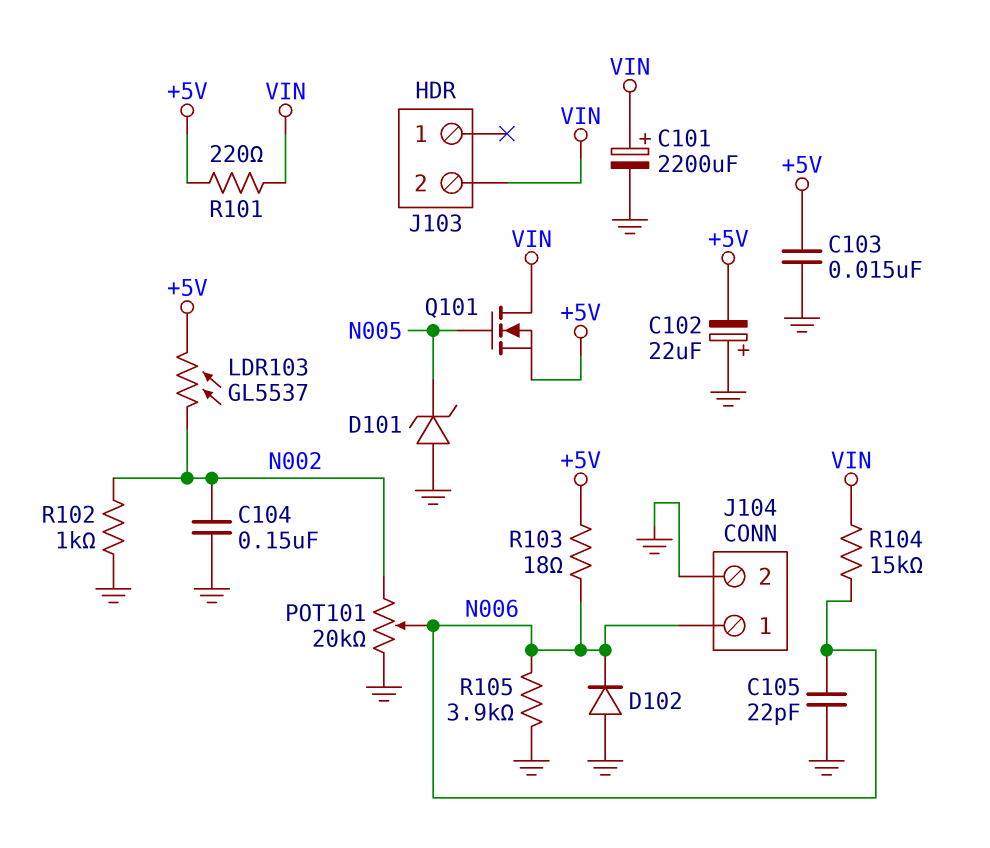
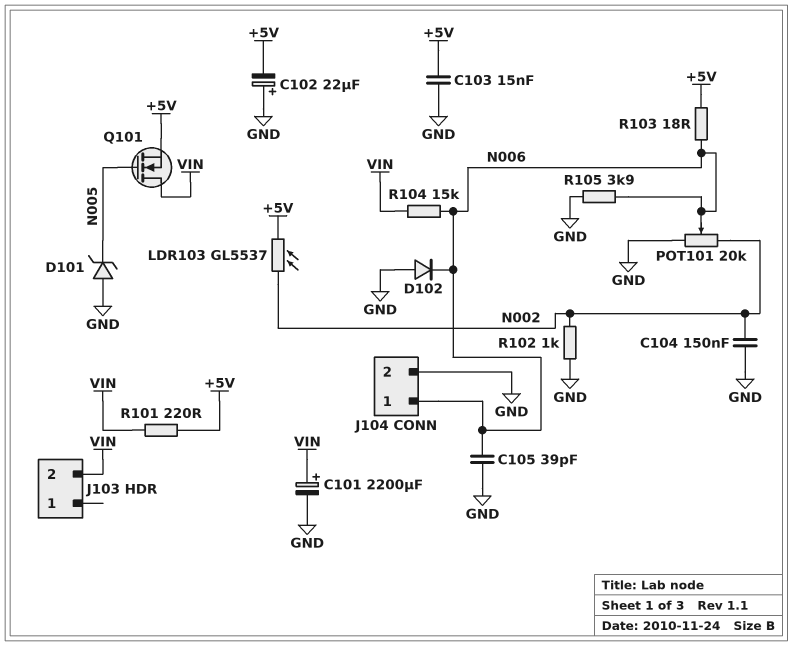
C105: 22pF (GND, N006) -> 39pF (GND, N006)

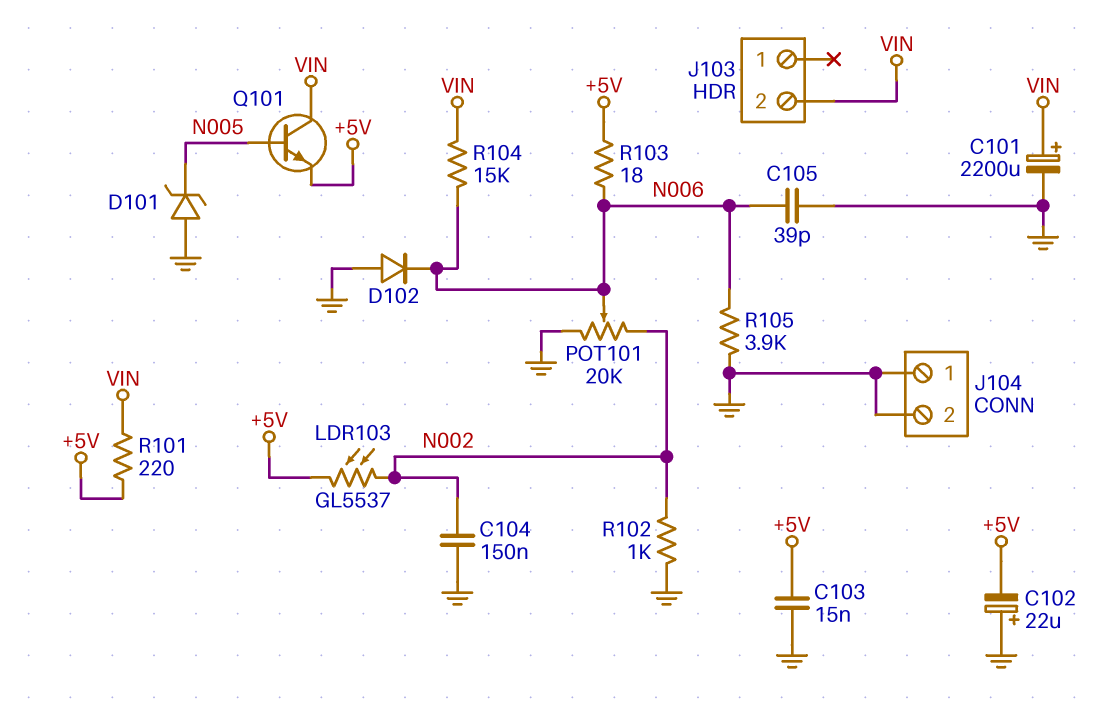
J104 pin 1: N006 -> GND
Q101: NMOS (G N005, D VIN, S +5V) -> NPN (B N005, C VIN, E +5V)

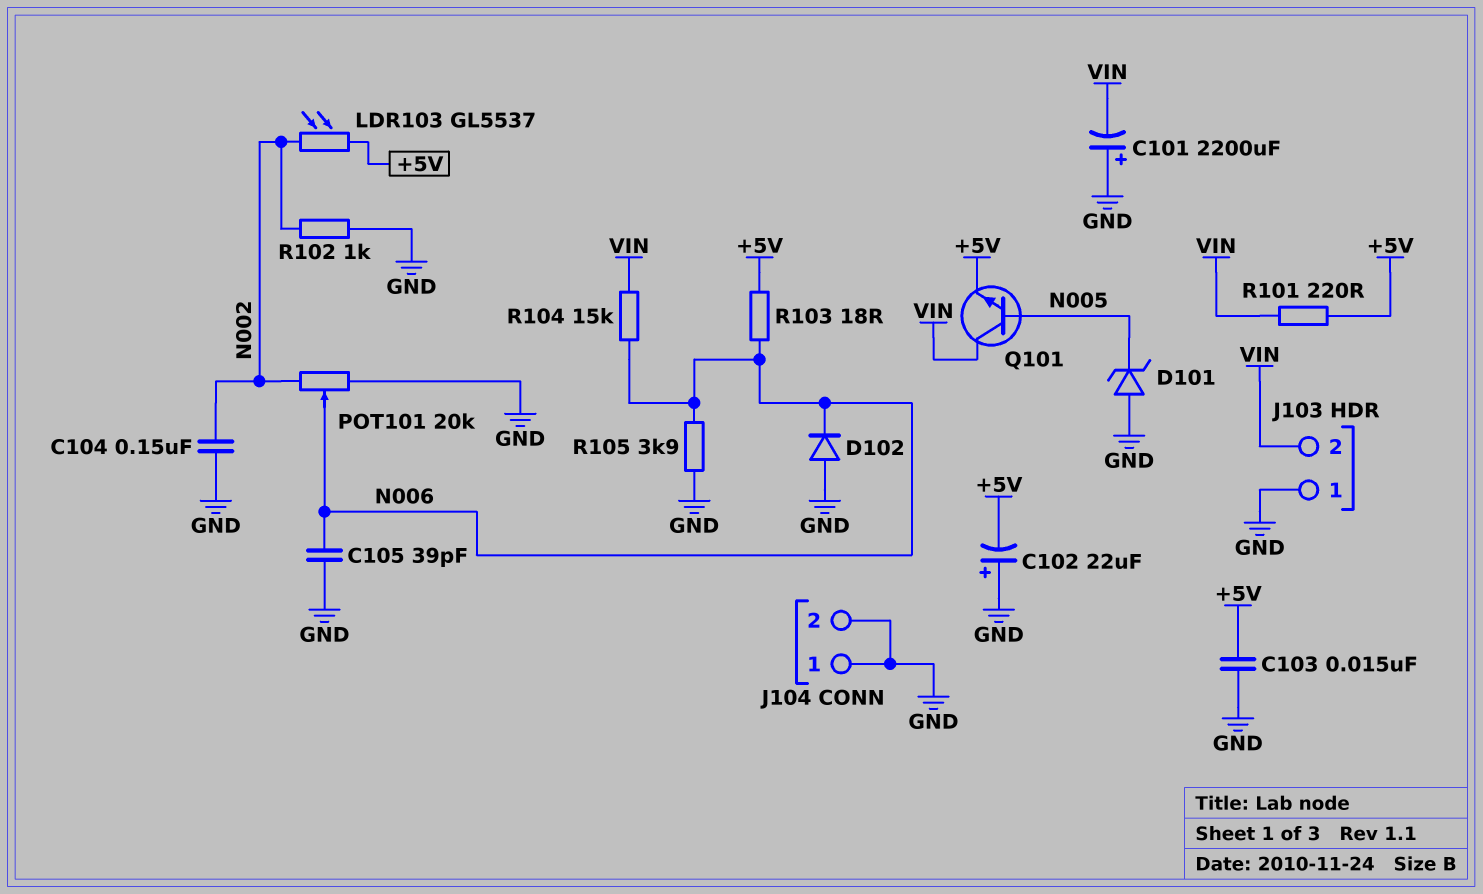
C101: 2200uF (plus VIN, minus GND) -> 2200uF (plus GND, minus VIN)
J103 pin 1: none -> GND

